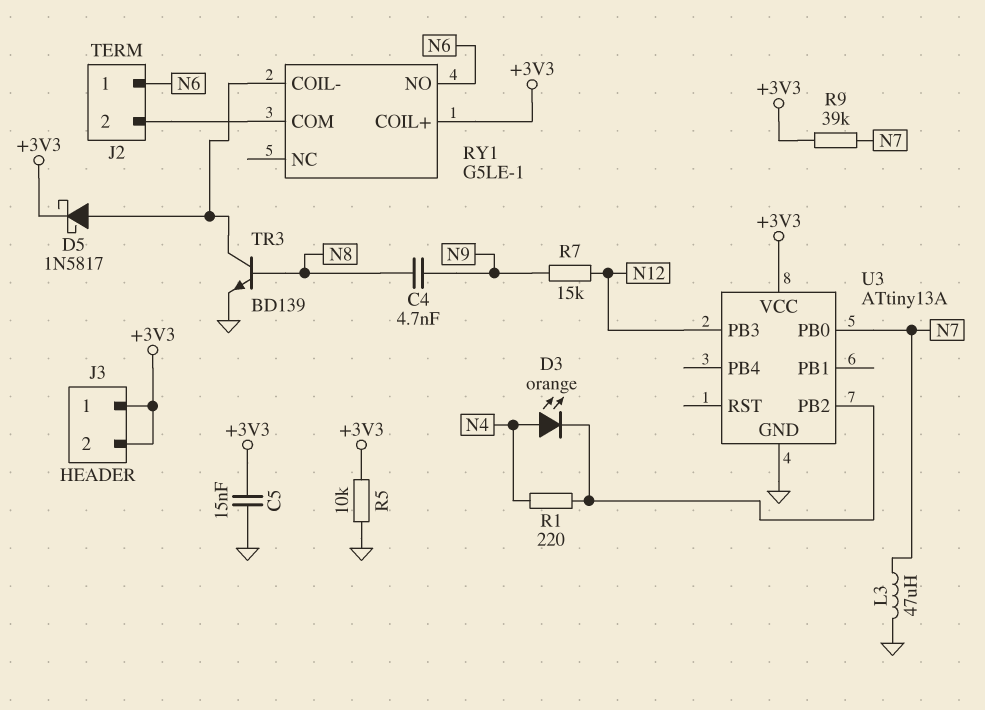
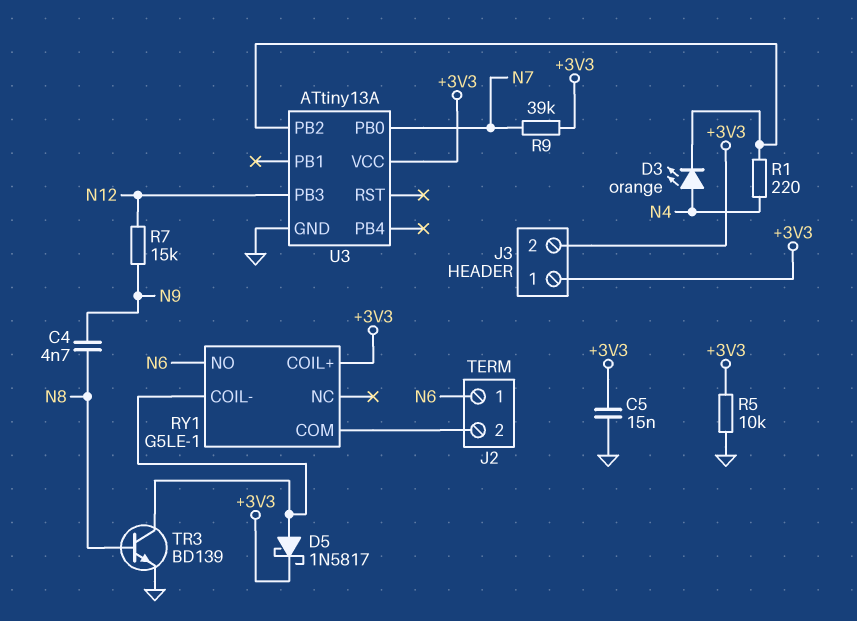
L3: 47uH (GND, N7) -> none

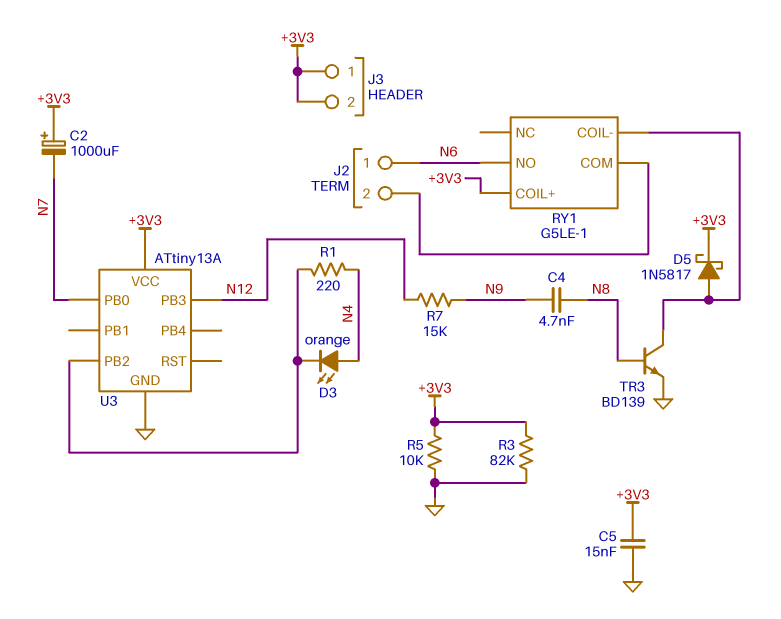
C2: none -> 1000uF (plus +3V3, minus N7)
R3: none -> 82k (+3V3, GND)
R9: 39k (+3V3, N7) -> none

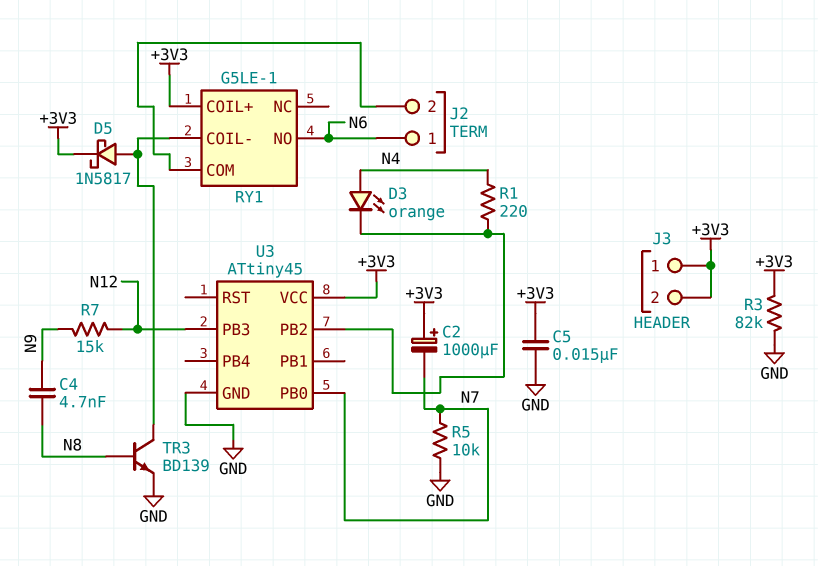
R5: 10k (+3V3, GND) -> 10k (GND, N7)
U3: ATtiny13A -> ATtiny45

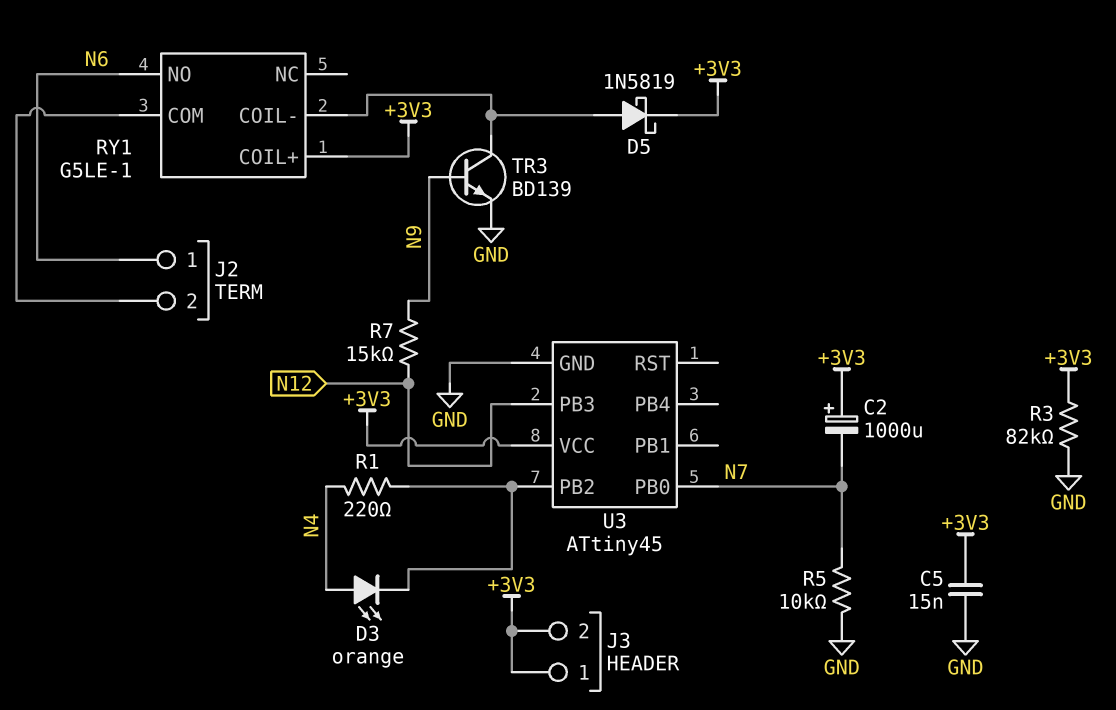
C4: 4.7nF (N8, N9) -> none
D5: schottky 1N5817 (A RY1/COIL-, K +3V3) -> schottky 1N5819 (A RY1/COIL-, K +3V3)
TR3: NPN BD139 (B N8, C RY1/COIL-, E GND) -> NPN BD139 (B N9, C RY1/COIL-, E GND)

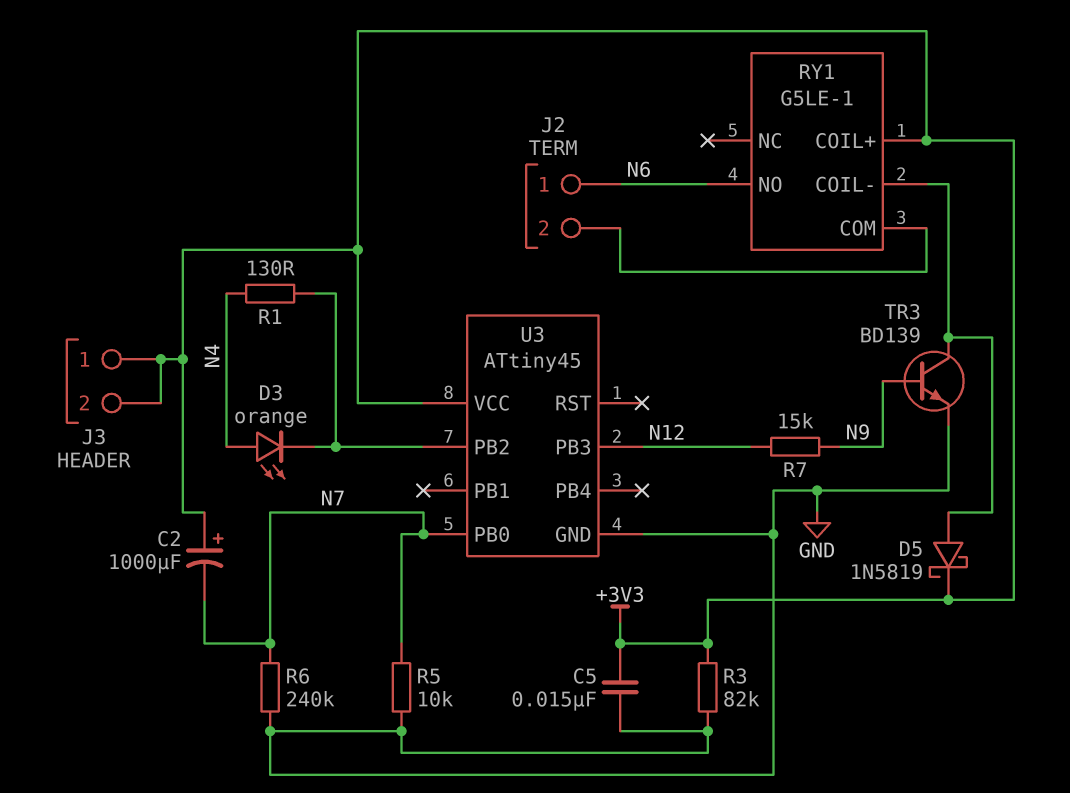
R1: 220 (N4, U3/PB2) -> 130 (N4, U3/PB2)
R6: none -> 240k (GND, N7)

